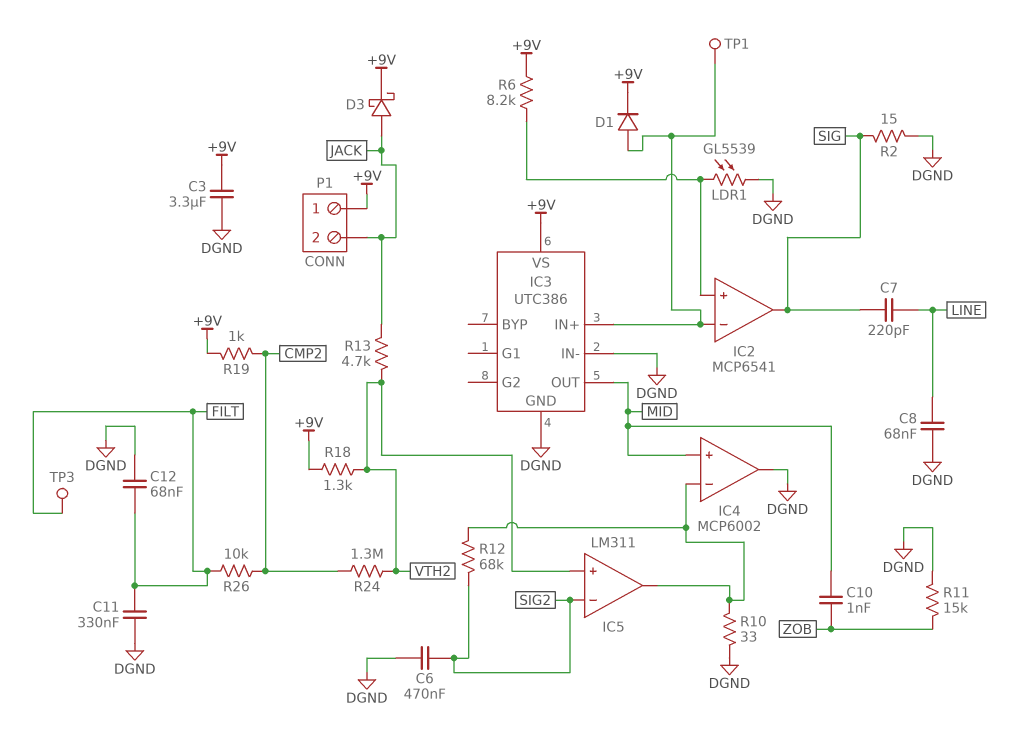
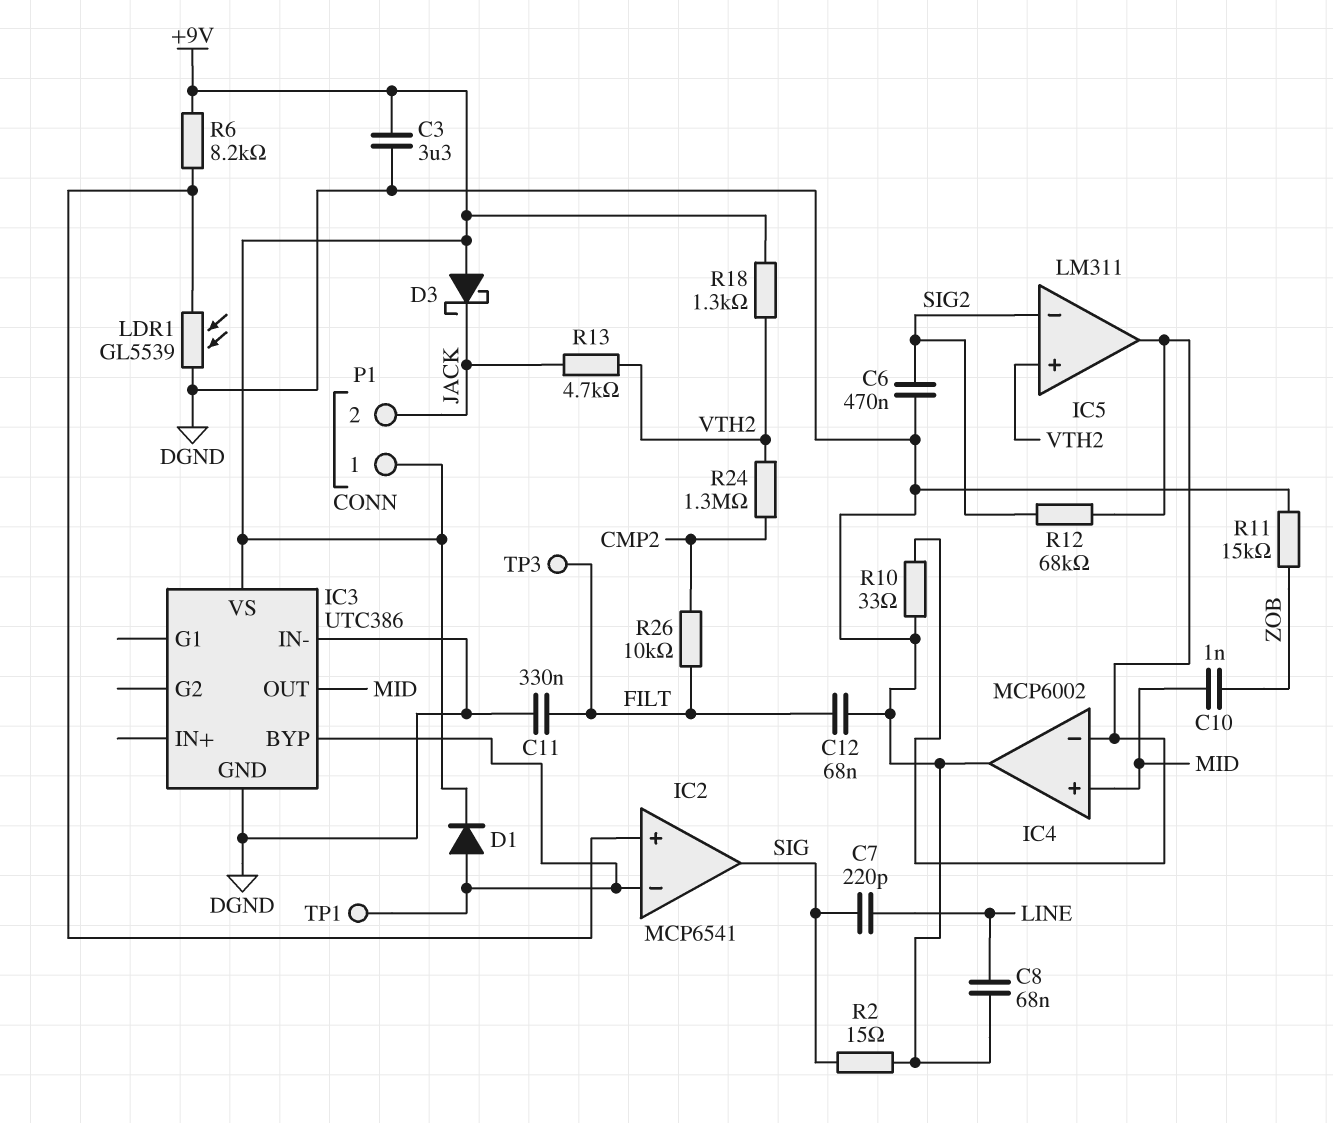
D3: schottky (A JACK, K +9V) -> schottky (A +9V, K JACK)
IC3 pin BYP: none -> IC2/in-
IC3 pin IN+: IC2/in- -> none
R19: 1k (+9V, CMP2) -> none

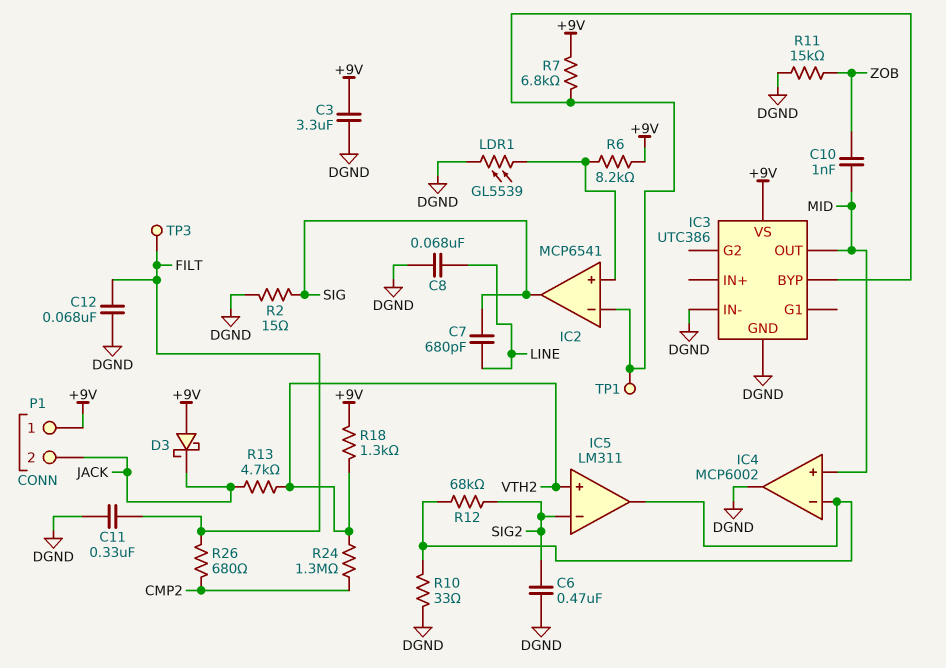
C7: 220pF (LINE, SIG) -> 680pF (LINE, SIG)
D1: diode (A IC2/in-, K +9V) -> none
R7: none -> 6.8k (+9V, IC2/in-)
R26: 10k (CMP2, FILT) -> 680 (CMP2, FILT)

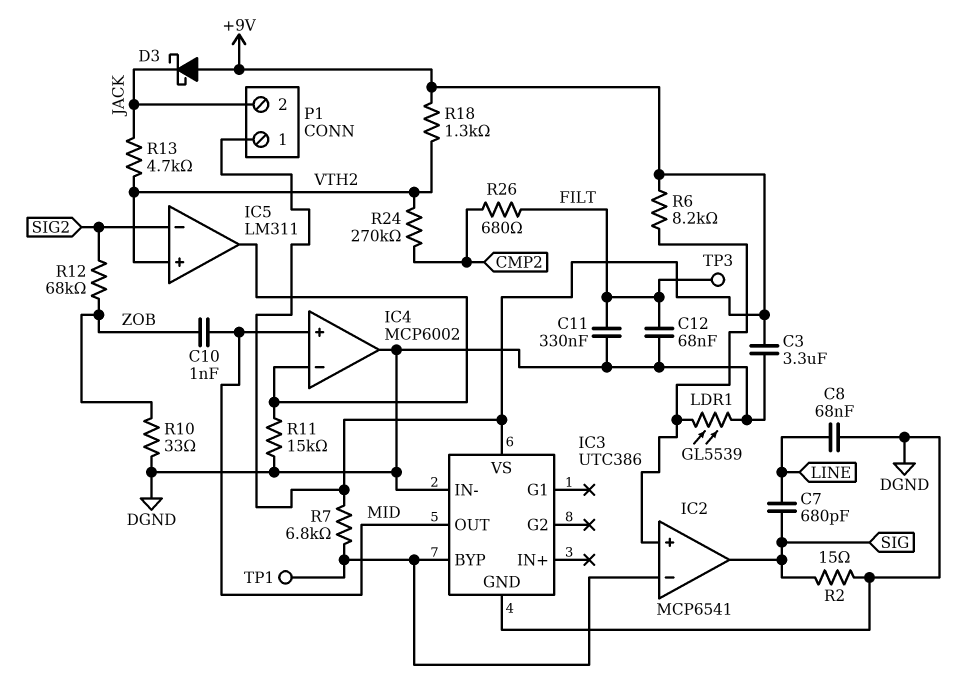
C6: 470nF (DGND, SIG2) -> none
R10: 33 (DGND, IC4/in-) -> 33 (DGND, ZOB)
R11: 15k (DGND, ZOB) -> 15k (DGND, IC4/in-)
R12: 68k (IC4/in-, SIG2) -> 68k (SIG2, ZOB)
R24: 1.3M (CMP2, VTH2) -> 270k (CMP2, VTH2)

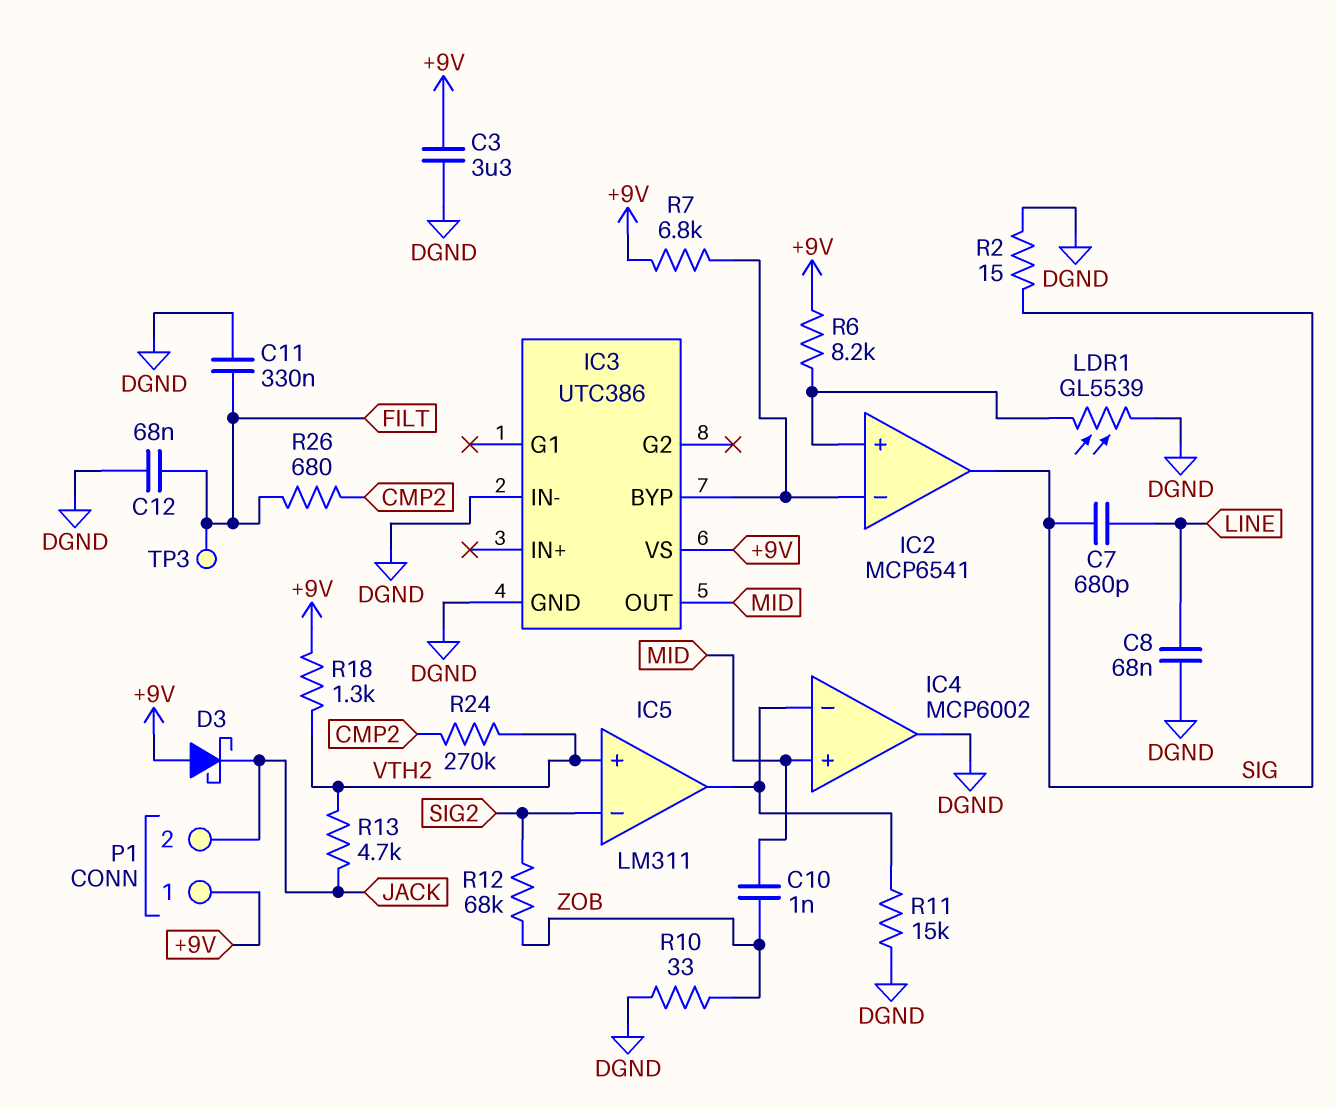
TP1: test point (IC2/in-) -> none

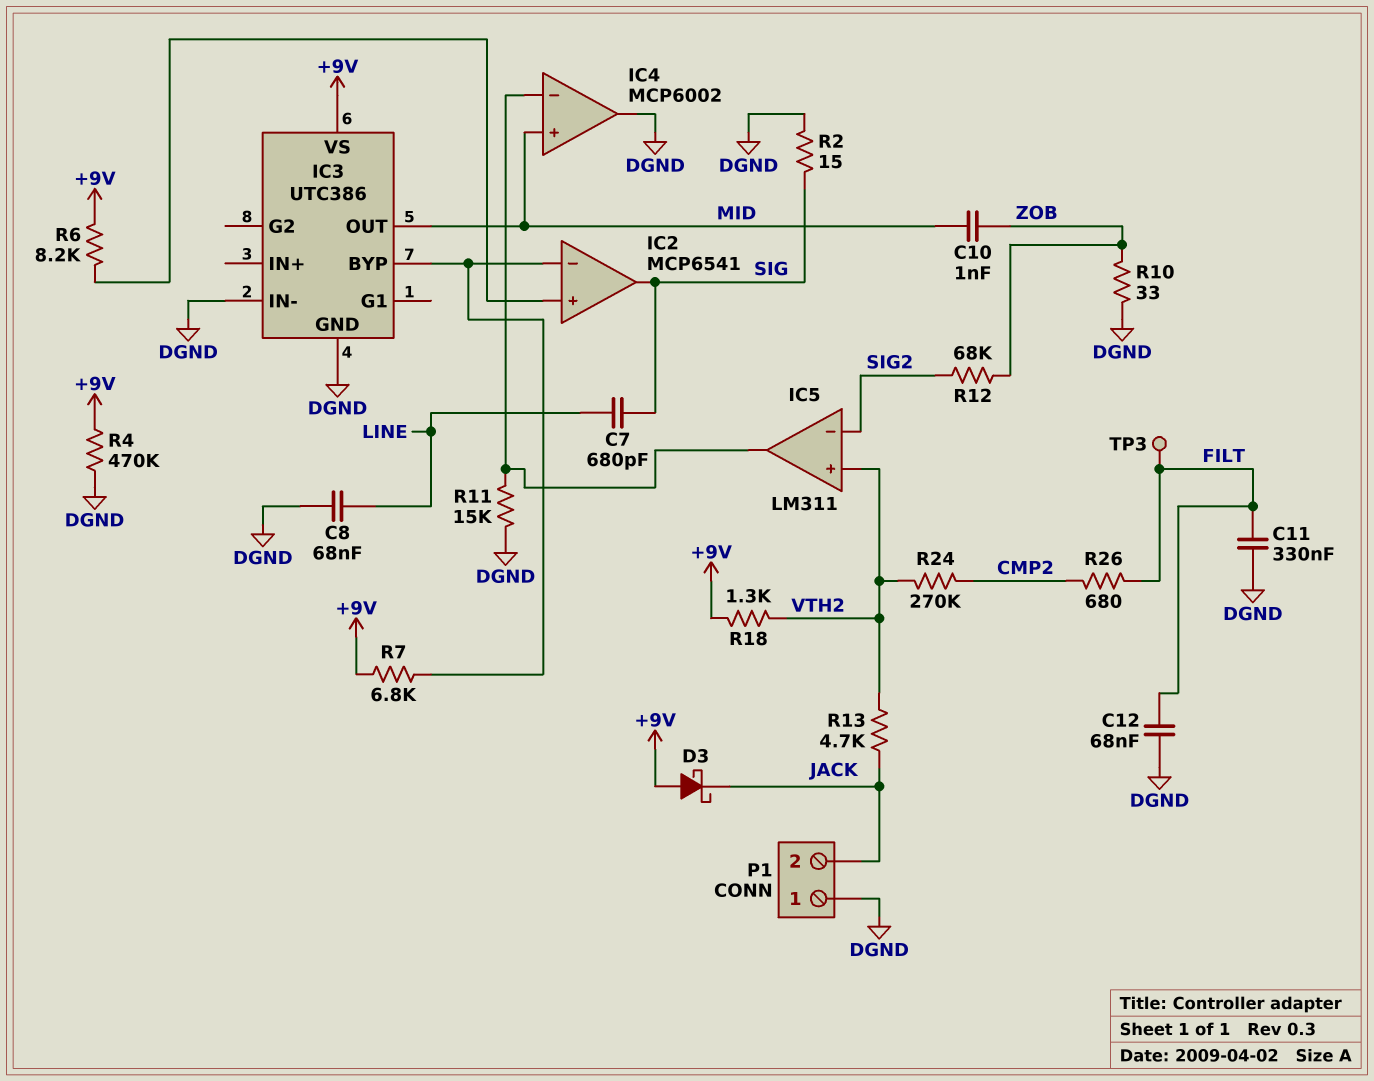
C3: 3.3uF (+9V, DGND) -> none
LDR1: GL5539 (DGND, IC2/in+) -> none
P1 pin 1: +9V -> DGND
R4: none -> 470k (+9V, DGND)

